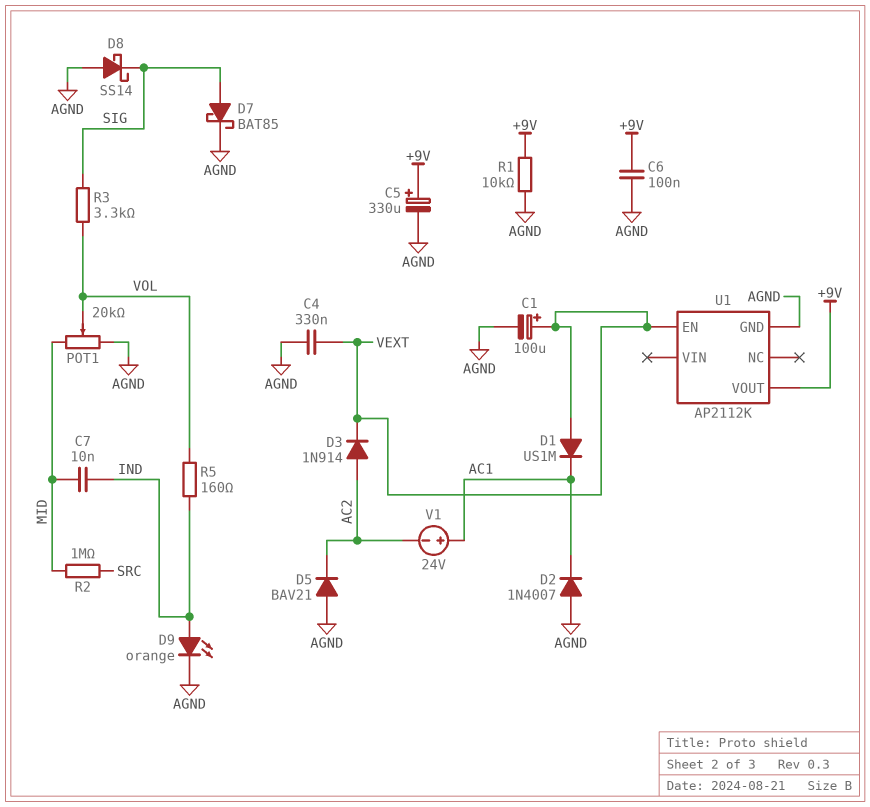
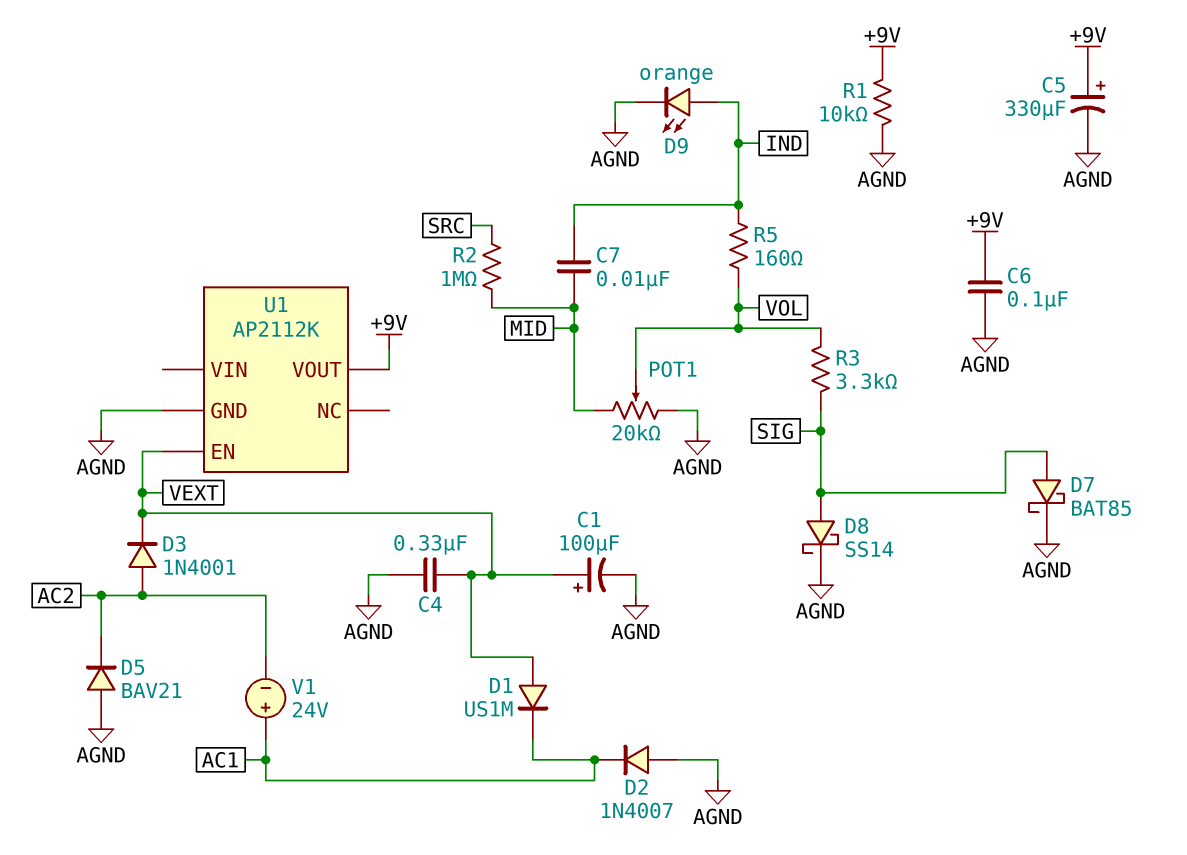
D3: diode 1N914 (A AC2, K VEXT) -> diode 1N4001 (A AC2, K VEXT)
D8: schottky SS14 (A AGND, K SIG) -> schottky SS14 (A SIG, K AGND)

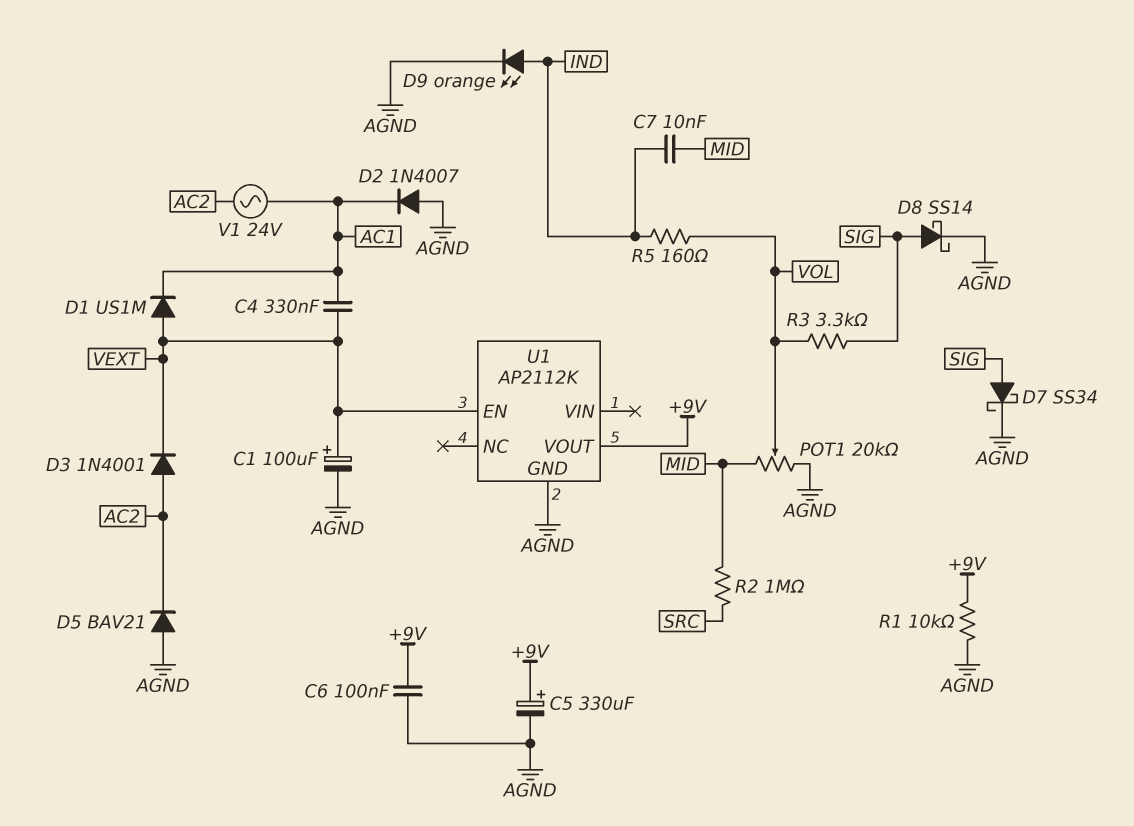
C4: 330nF (AGND, VEXT) -> 330nF (AC1, VEXT)
D7: schottky BAT85 (A SIG, K AGND) -> schottky SS34 (A SIG, K AGND)
V1: 24V (plus AC1, minus AC2) -> AC 24V (AC1, AC2)

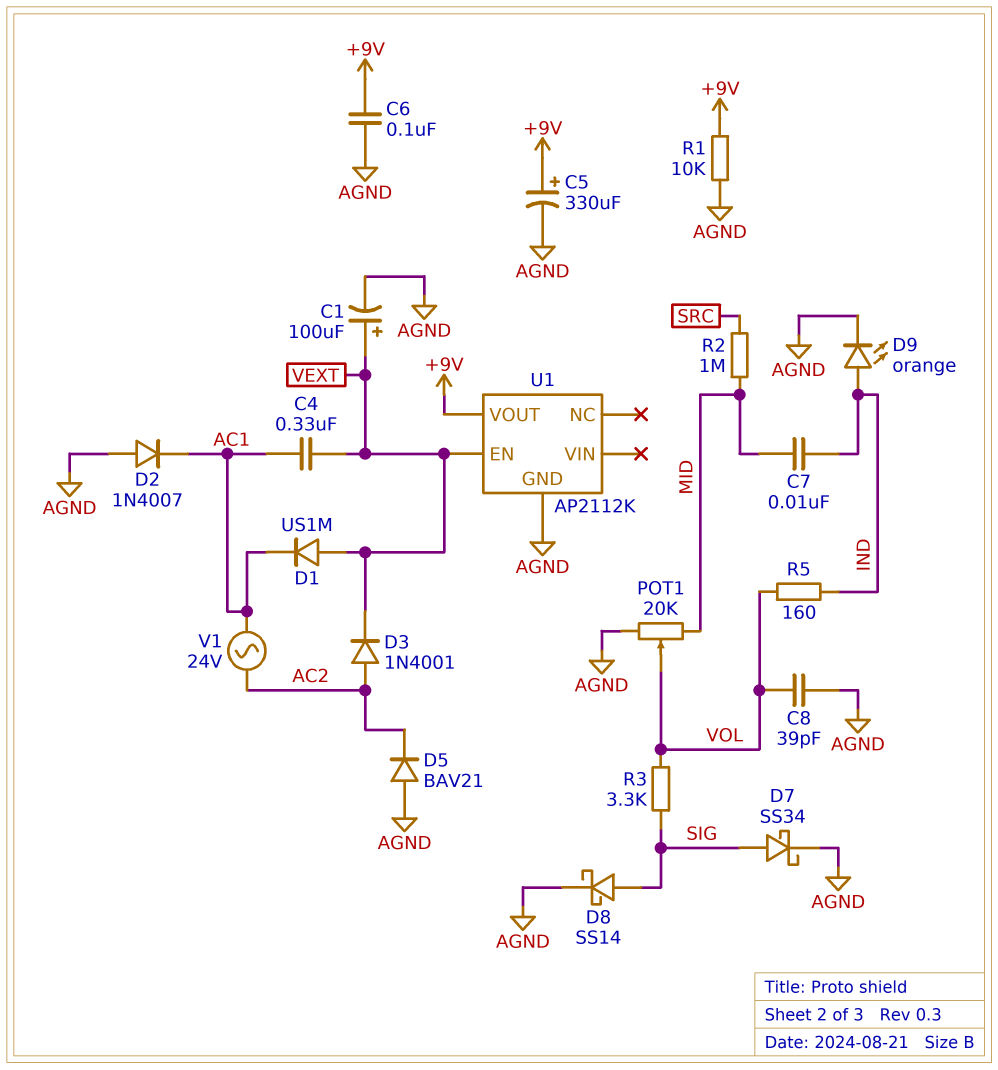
C8: none -> 39pF (AGND, VOL)

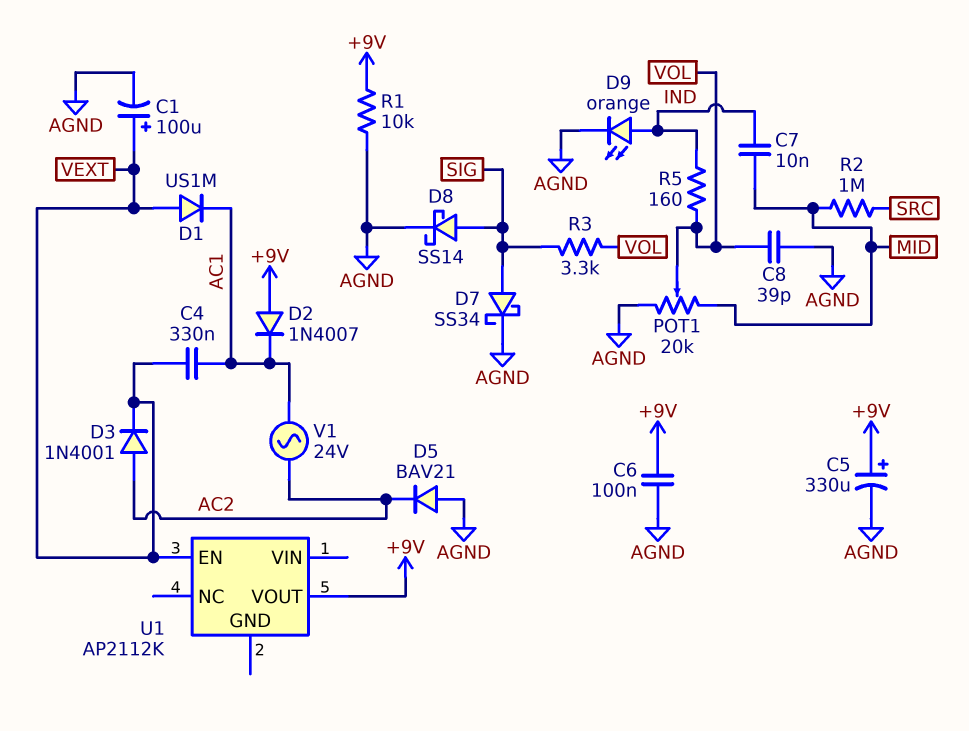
D2: diode 1N4007 (A AGND, K AC1) -> diode 1N4007 (A +9V, K AC1)
U1 pin GND: AGND -> none

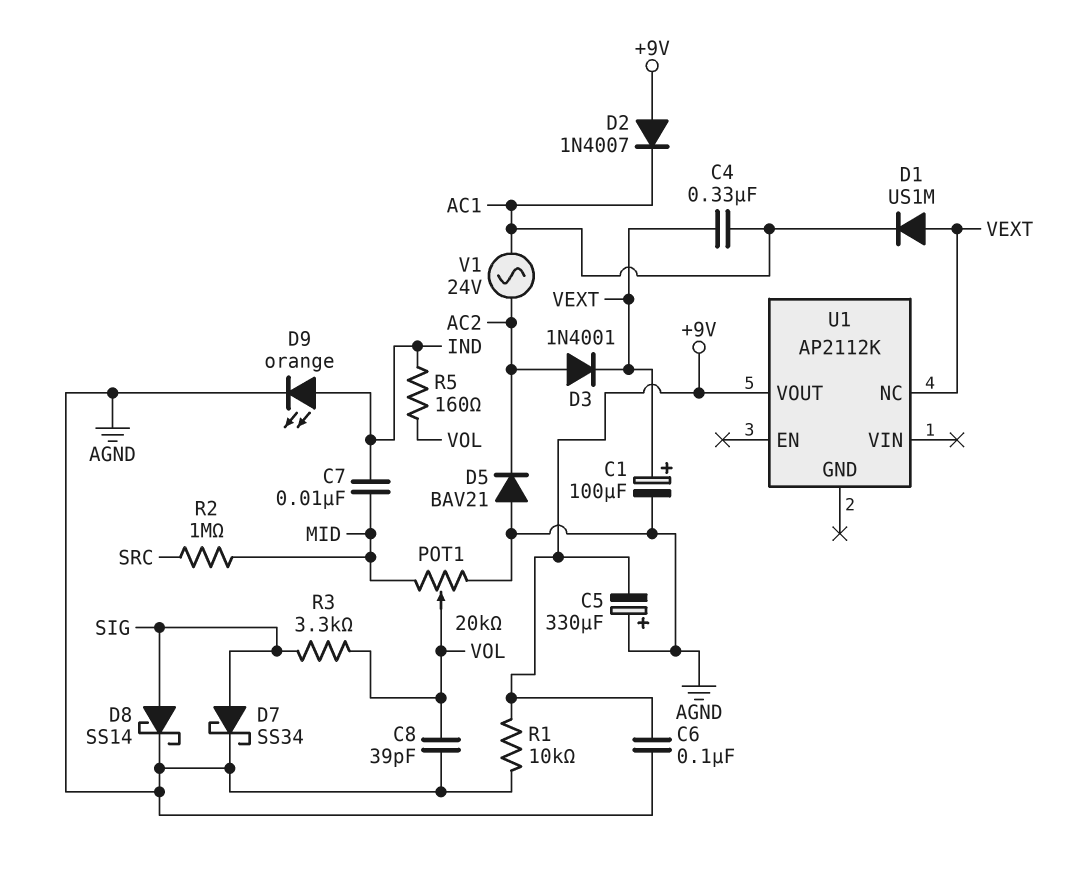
C5: 330uF (plus +9V, minus AGND) -> 330uF (plus AGND, minus +9V)
U1 pin EN: VEXT -> none
U1 pin NC: none -> VEXT

